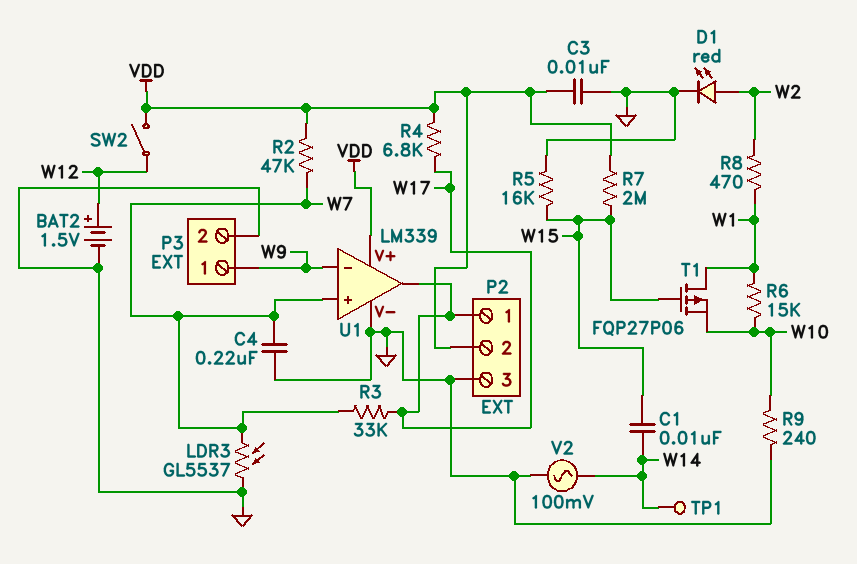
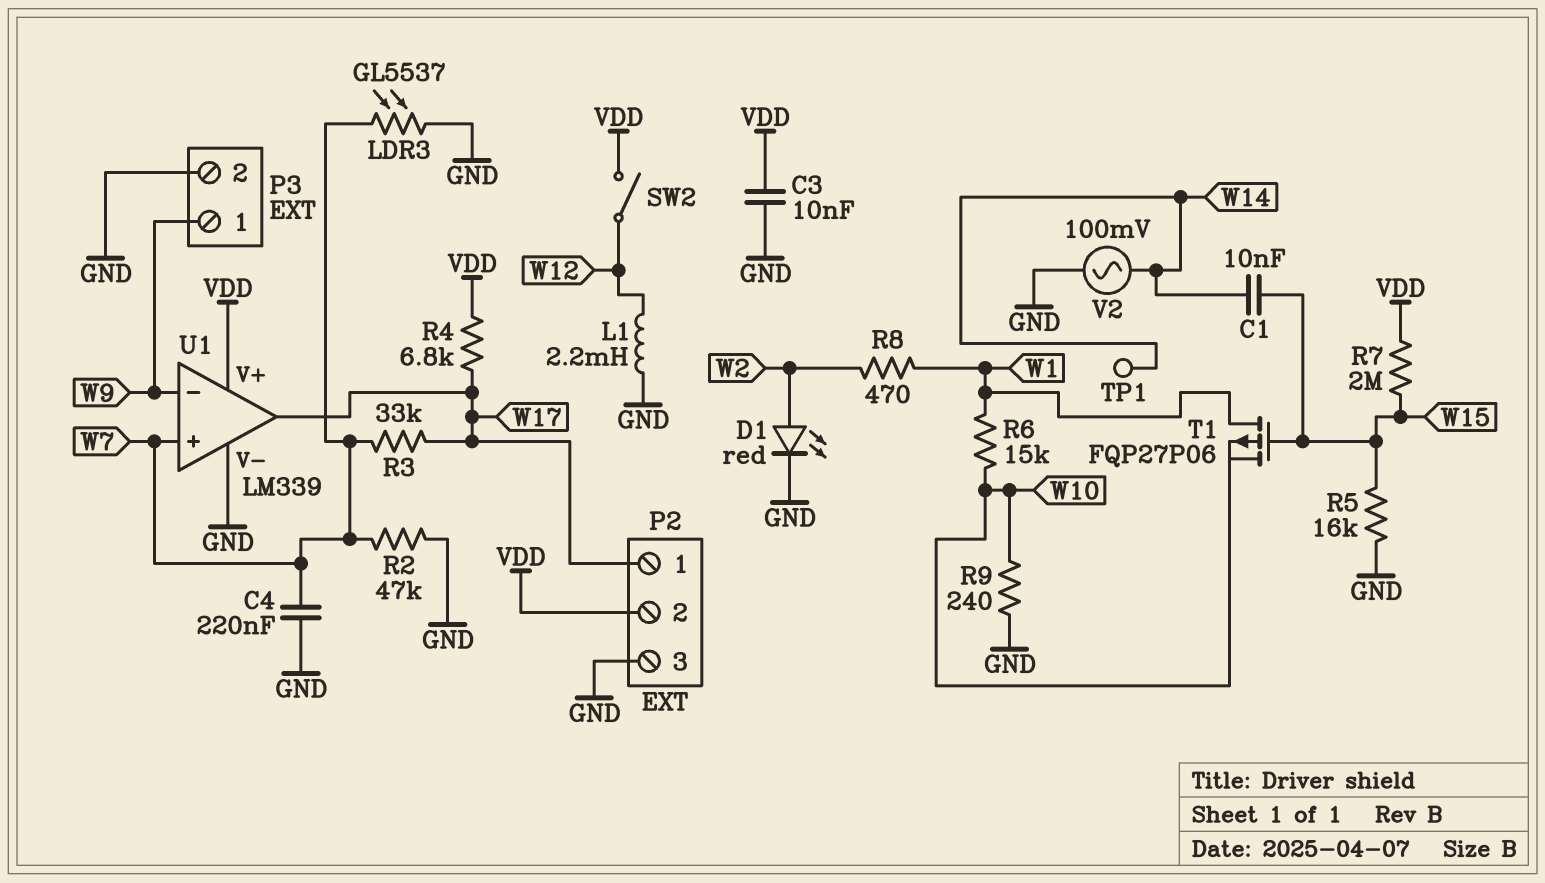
BAT2: 1.5V (plus W12, minus GND) -> none
L1: none -> 2.2mH (GND, W12)
R2: 47k (VDD, W7) -> 47k (GND, W7)

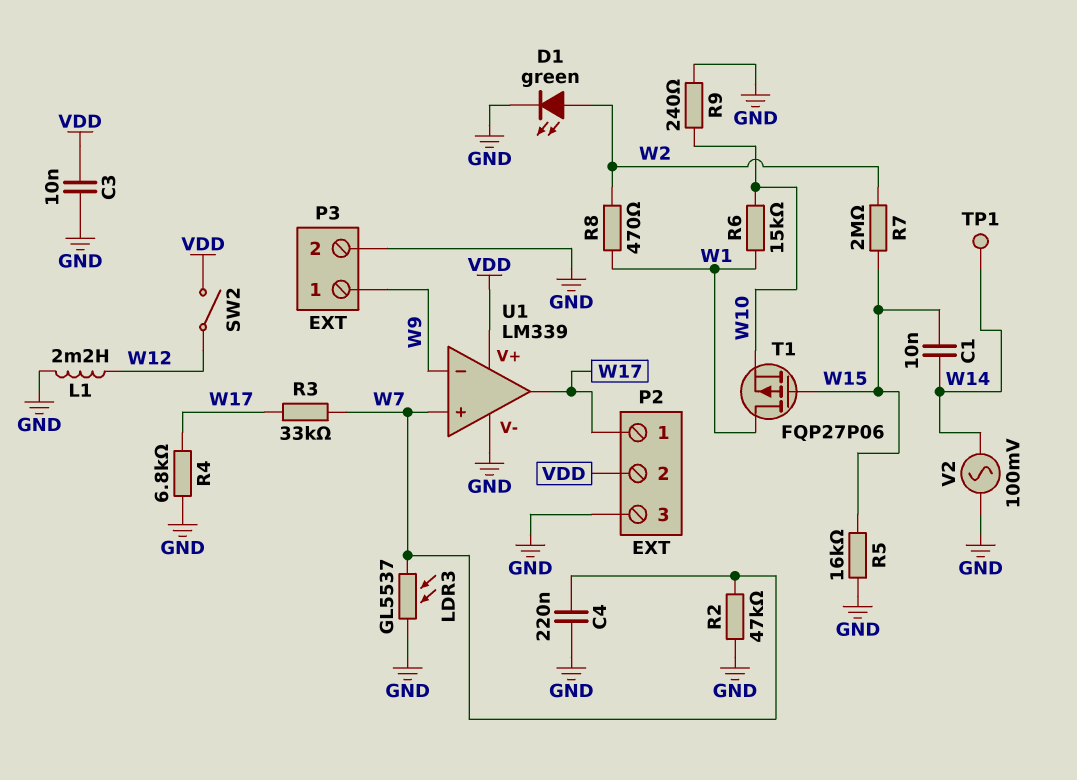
D1: LED red (A W2, K GND) -> LED green (A W2, K GND)
R4: 6.8k (VDD, W17) -> 6.8k (GND, W17)
R7: 2M (VDD, W15) -> 2M (W2, W15)

